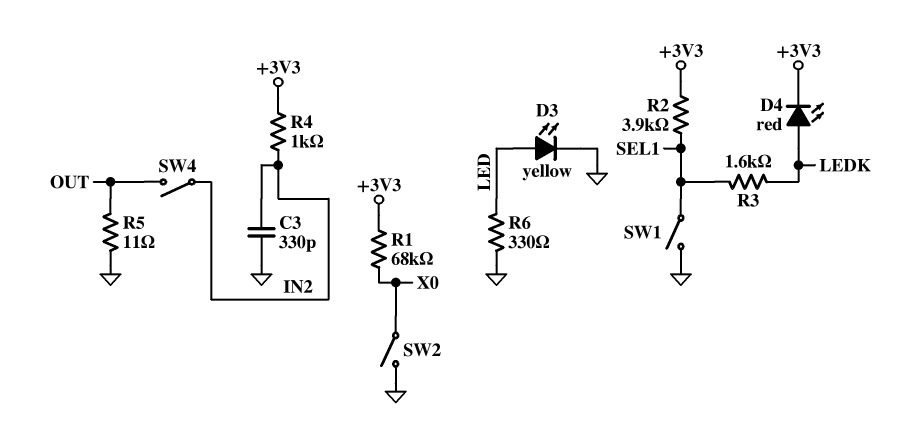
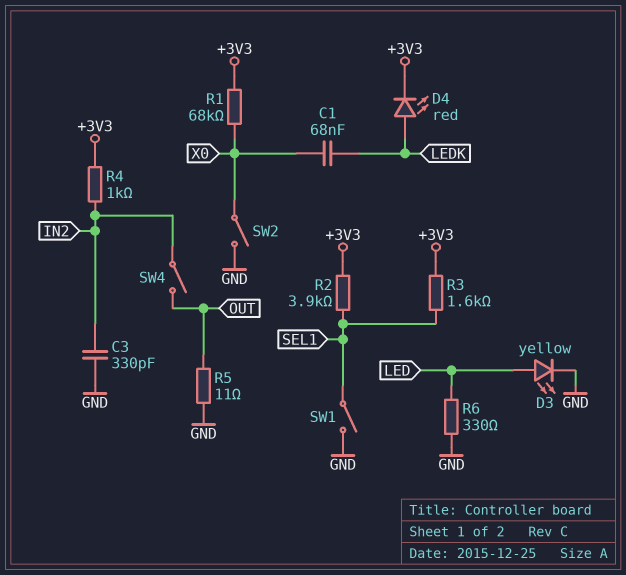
C1: none -> 68nF (LEDK, X0)
R3: 1.6k (LEDK, SEL1) -> 1.6k (+3V3, SEL1)

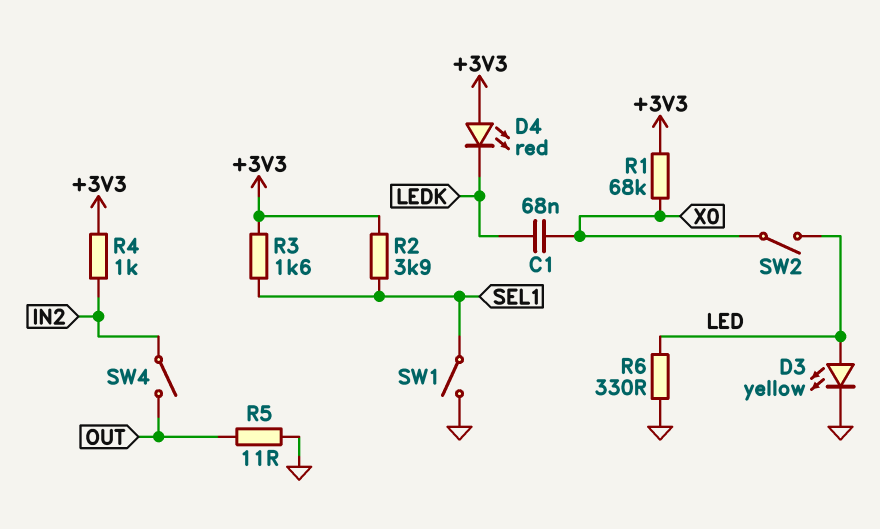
C3: 330pF (GND, IN2) -> none
D4: LED red (A LEDK, K +3V3) -> LED red (A +3V3, K LEDK)
SW2: switch (GND, X0) -> switch (LED, X0)

